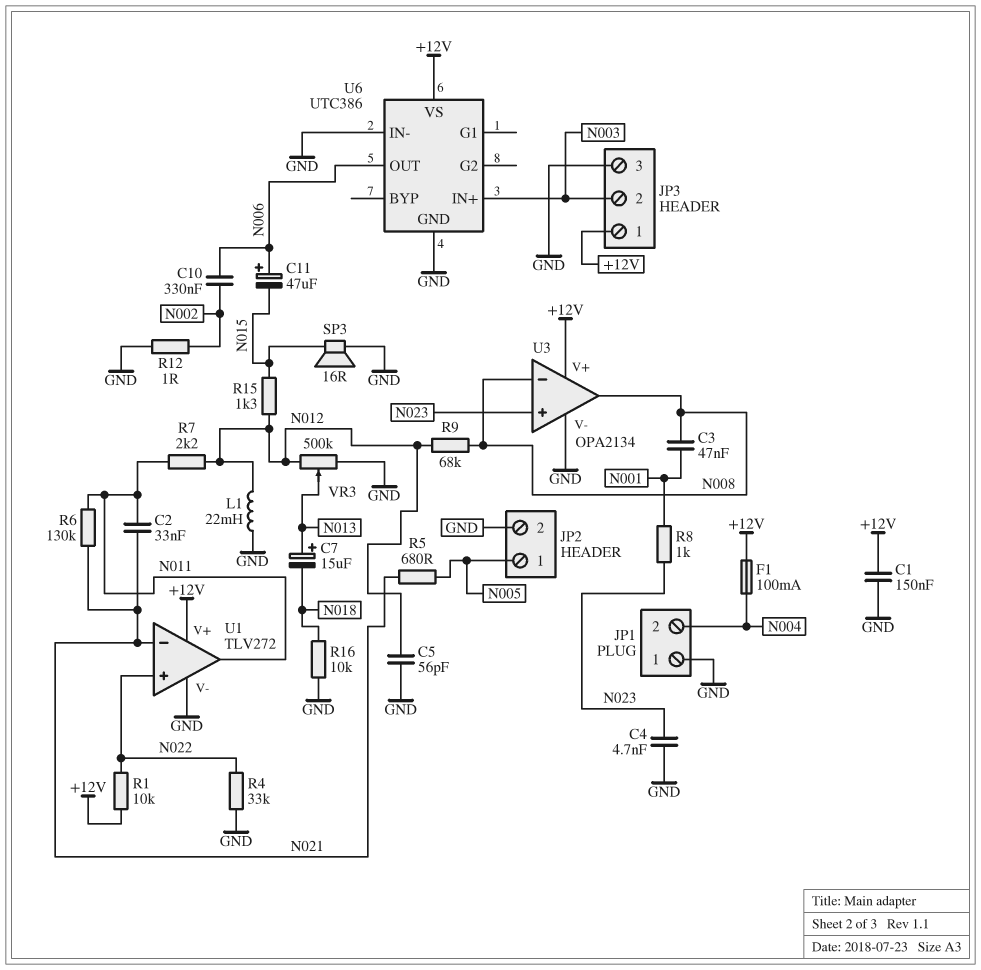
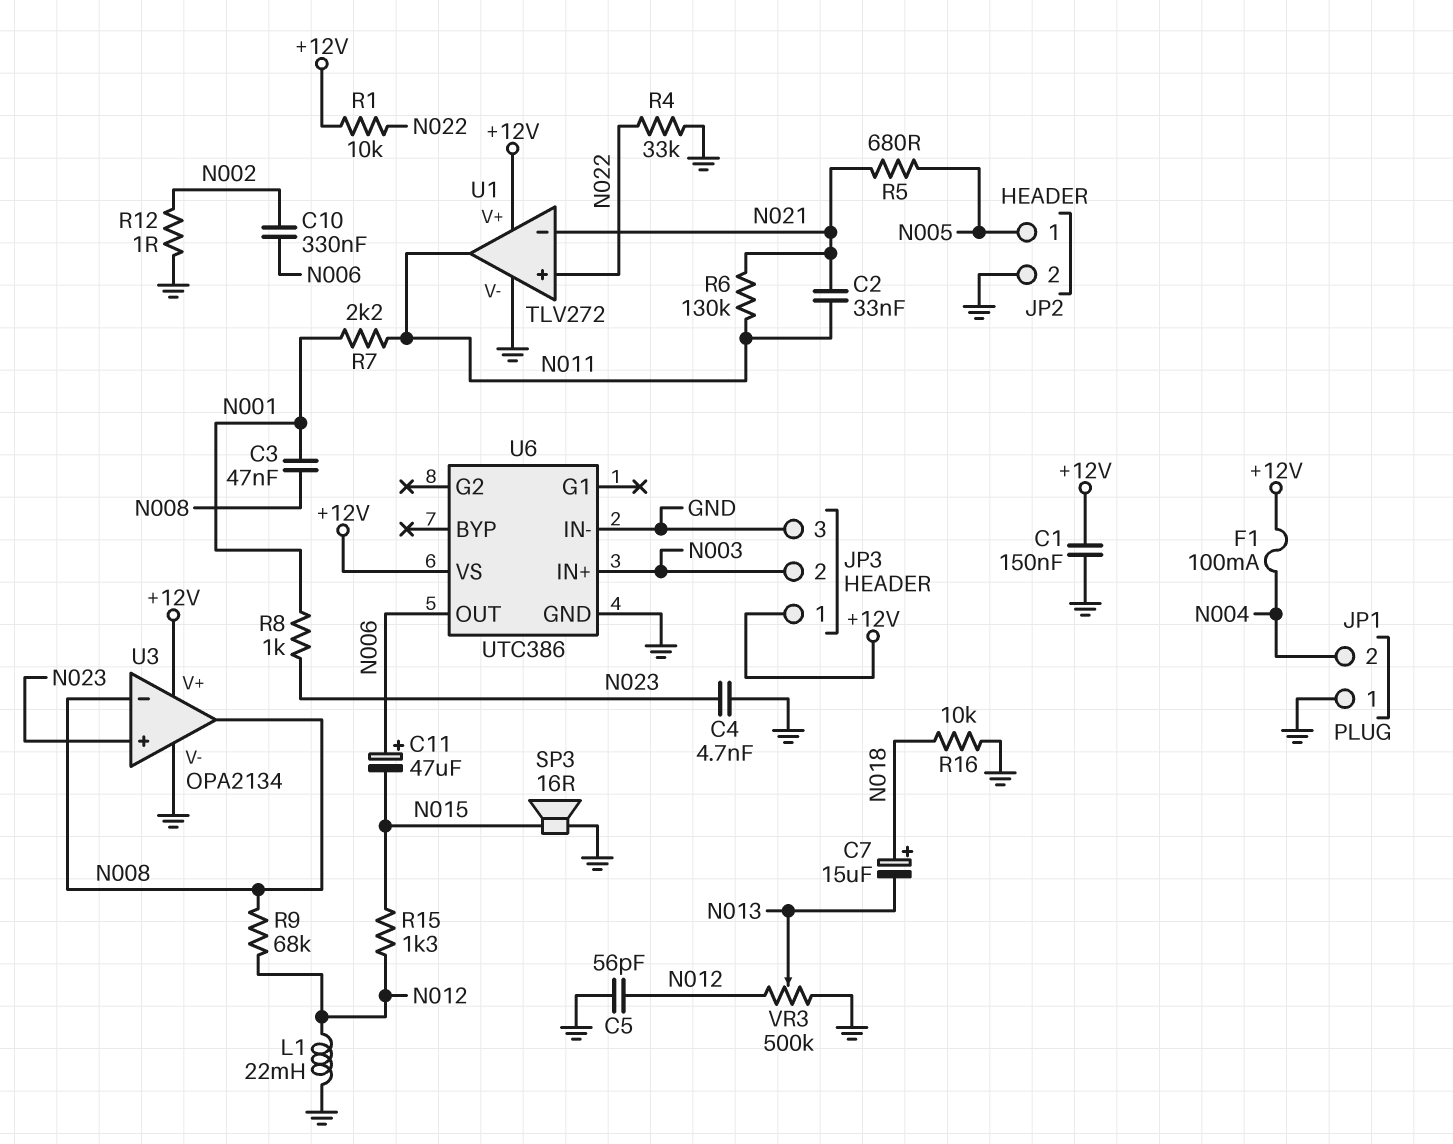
C7: 15uF (plus N013, minus N018) -> 15uF (plus N018, minus N013)
R7: 2.2k (N011, N012) -> 2.2k (N001, N011)

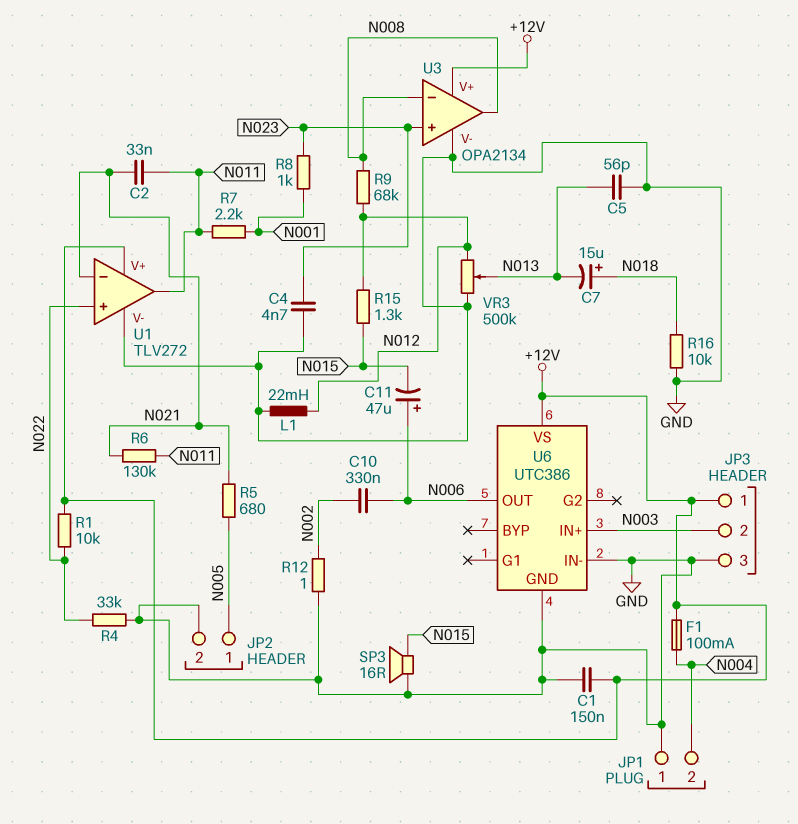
C3: 47nF (N001, N008) -> none
C5: 56pF (GND, N012) -> 56pF (GND, N013)

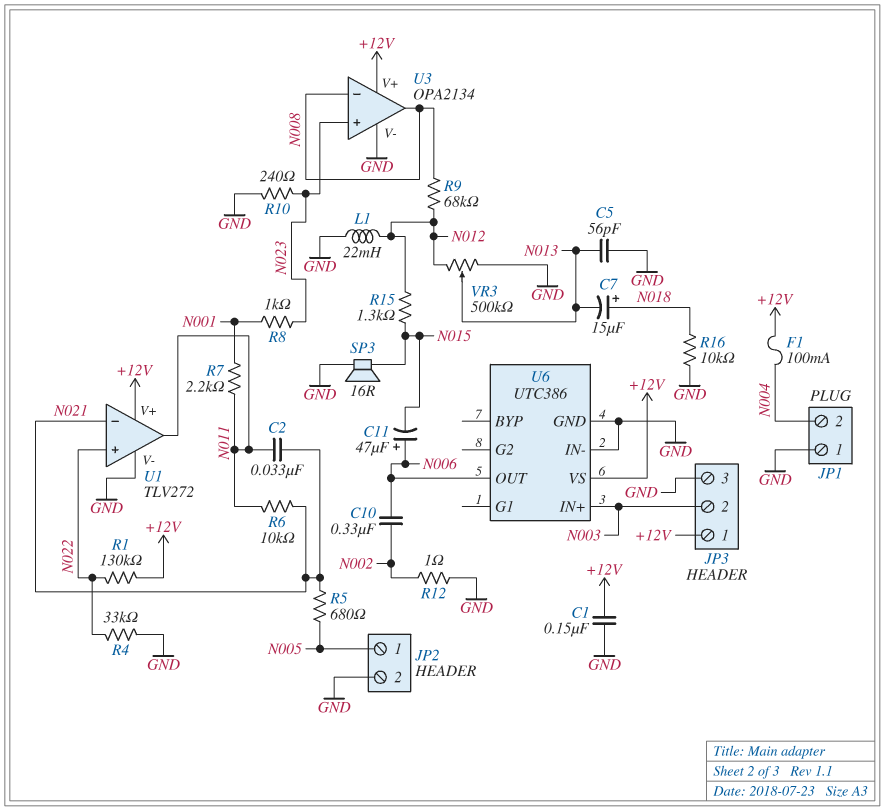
C4: 4.7nF (GND, N023) -> none
R1: 10k (+12V, N022) -> 130k (+12V, N022)
R6: 130k (N011, N021) -> 10k (N011, N021)
R10: none -> 240 (GND, N023)

